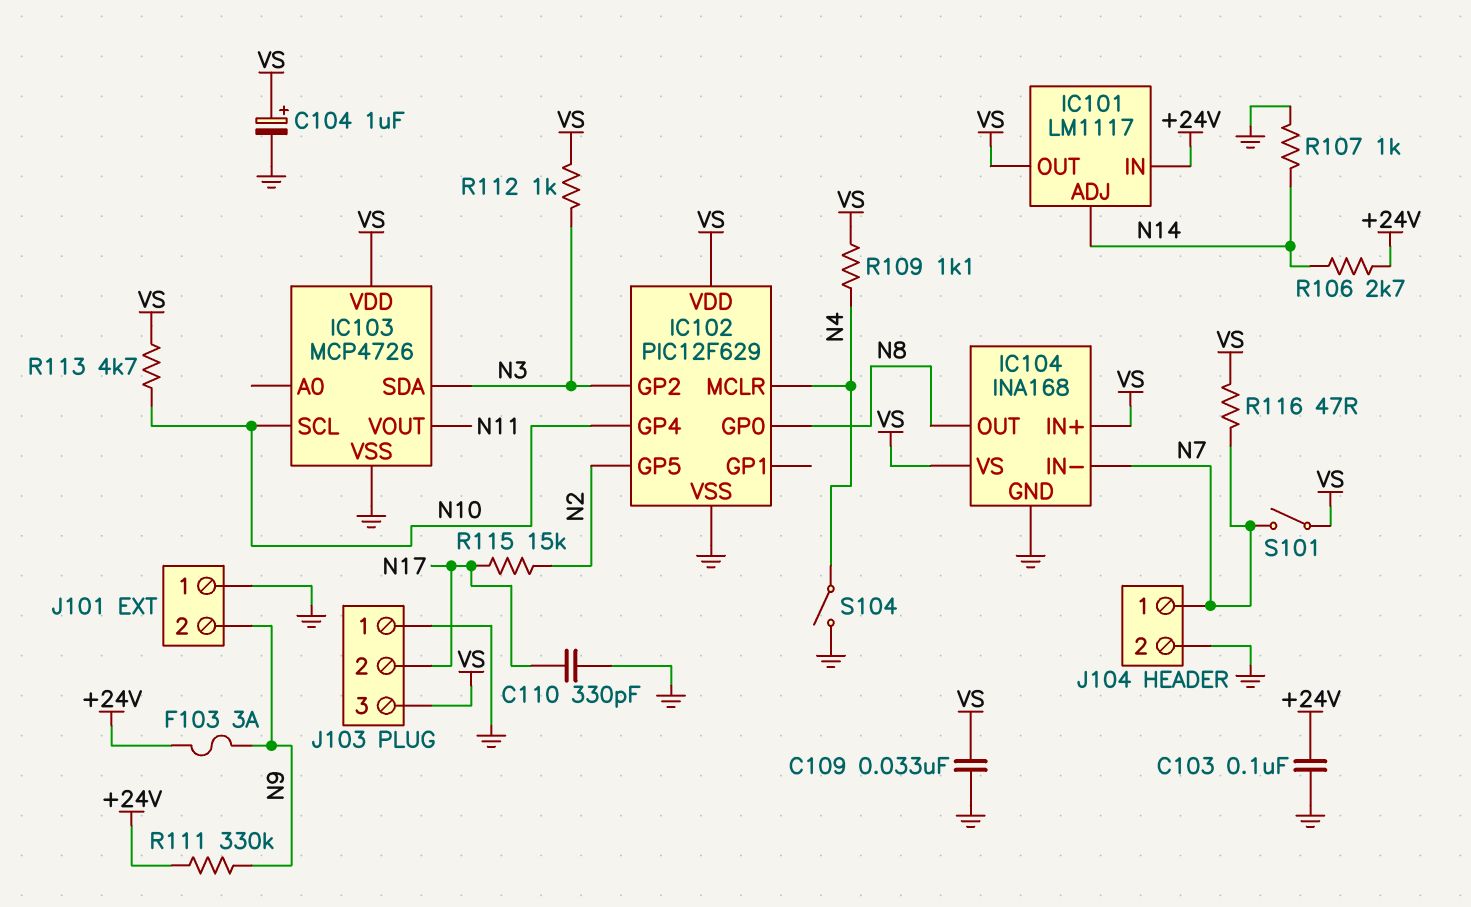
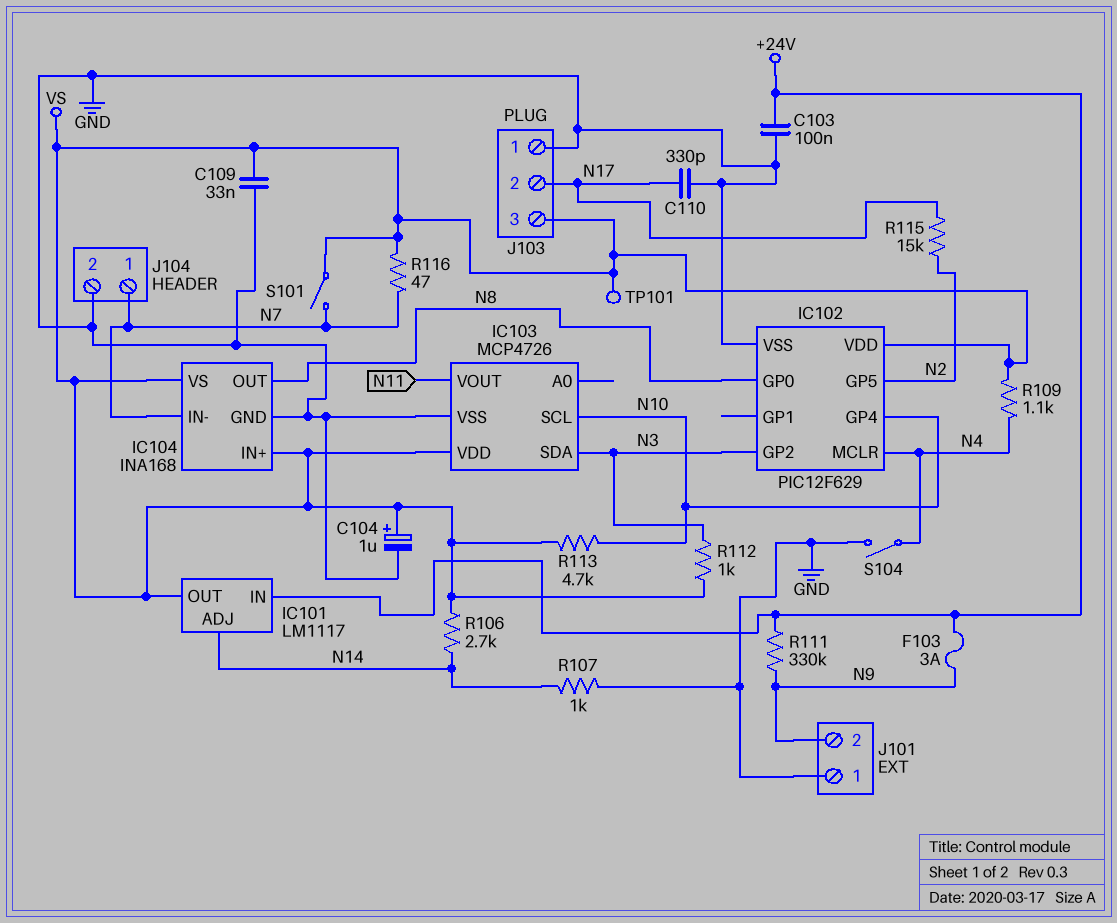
R106: 2.7k (+24V, N14) -> 2.7k (N14, VS)
TP101: none -> test point (VS)

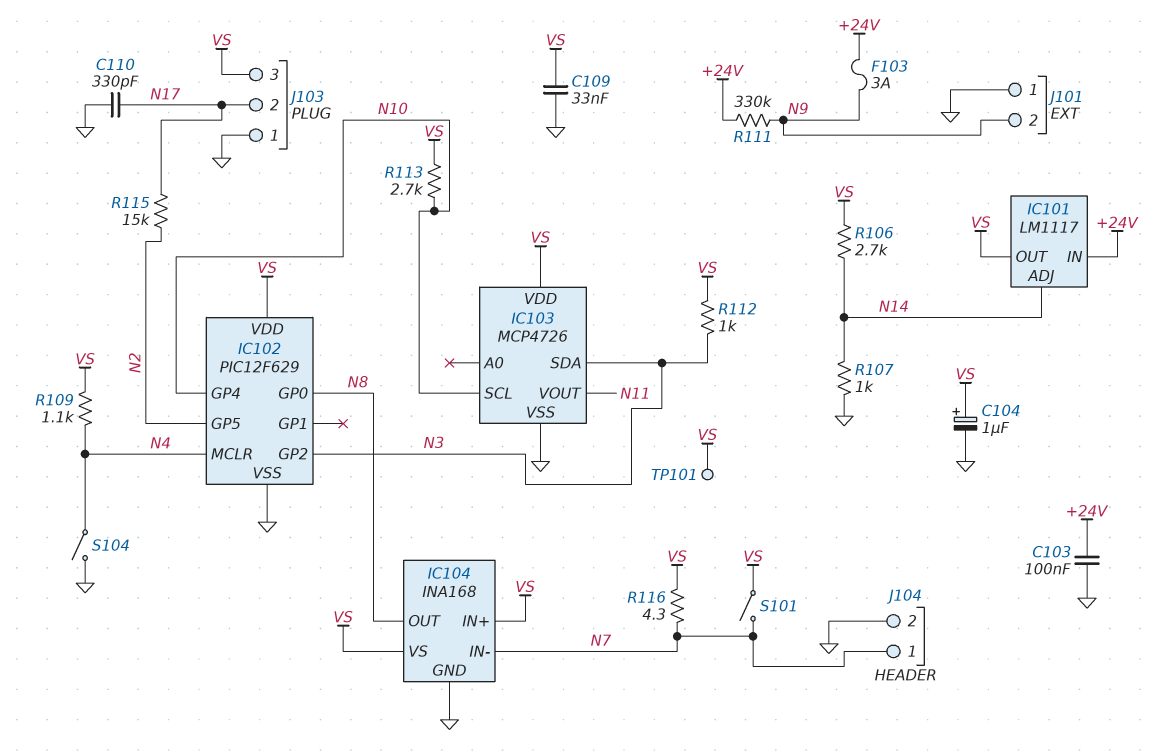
R113: 4.7k (N10, VS) -> 2.7k (N10, VS)
R116: 47 (N7, VS) -> 4.3 (N7, VS)

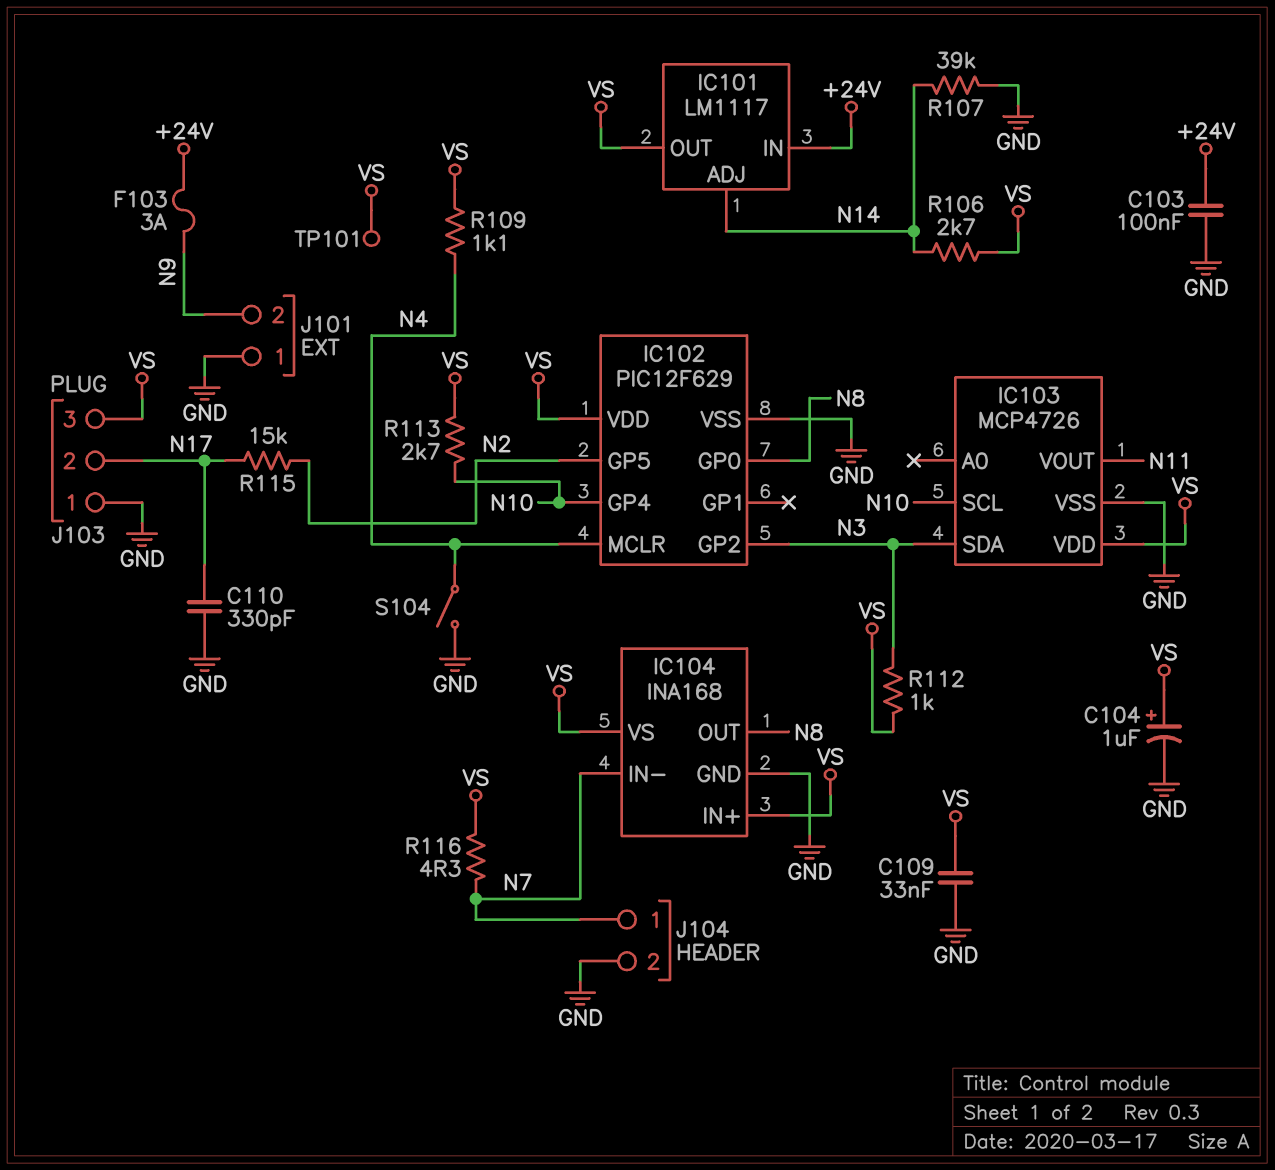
R107: 1k (GND, N14) -> 39k (GND, N14)
R111: 330k (+24V, N9) -> none
S101: switch (N7, VS) -> none

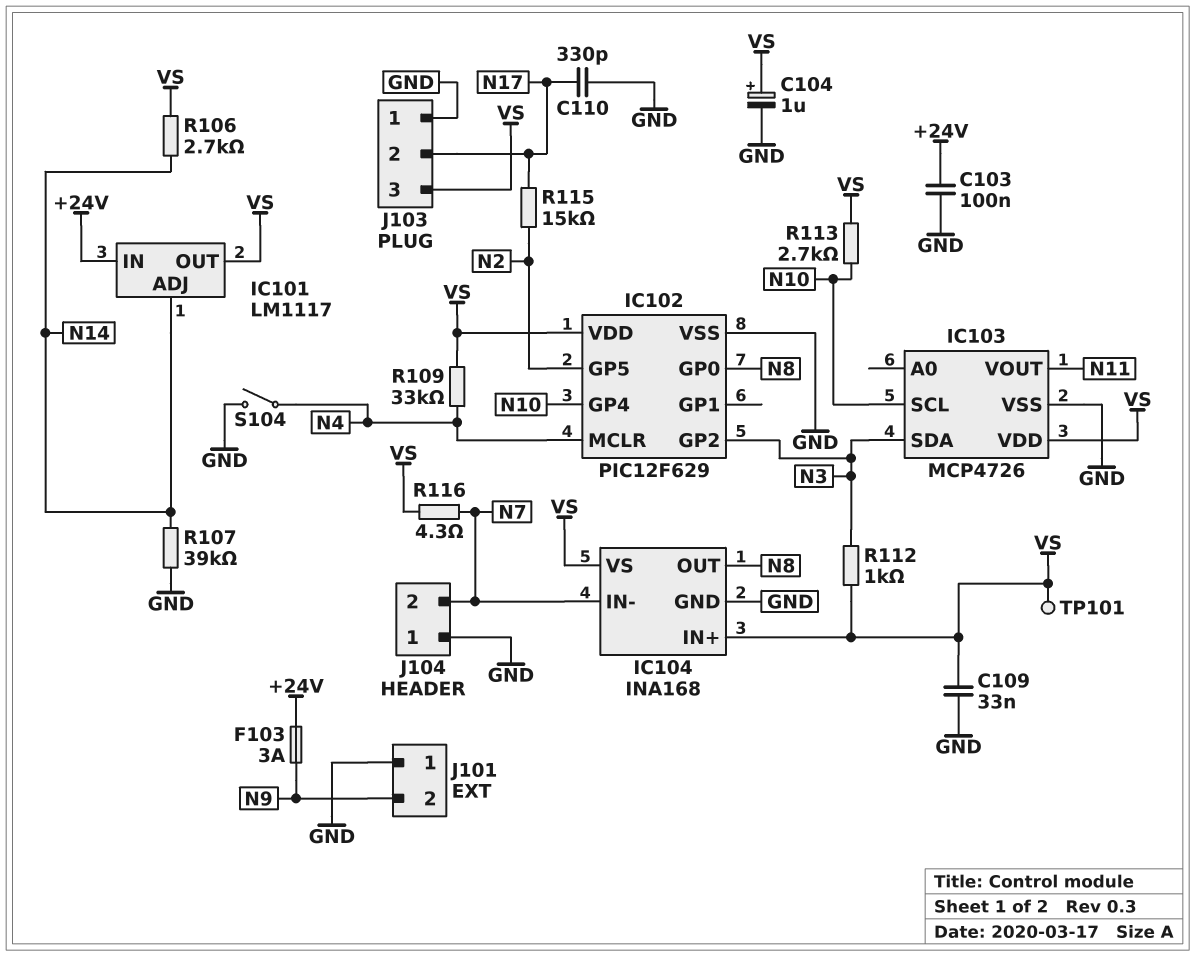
J104 pin 1: N7 -> GND
J104 pin 2: GND -> N7
R109: 1.1k (N4, VS) -> 33k (N4, VS)

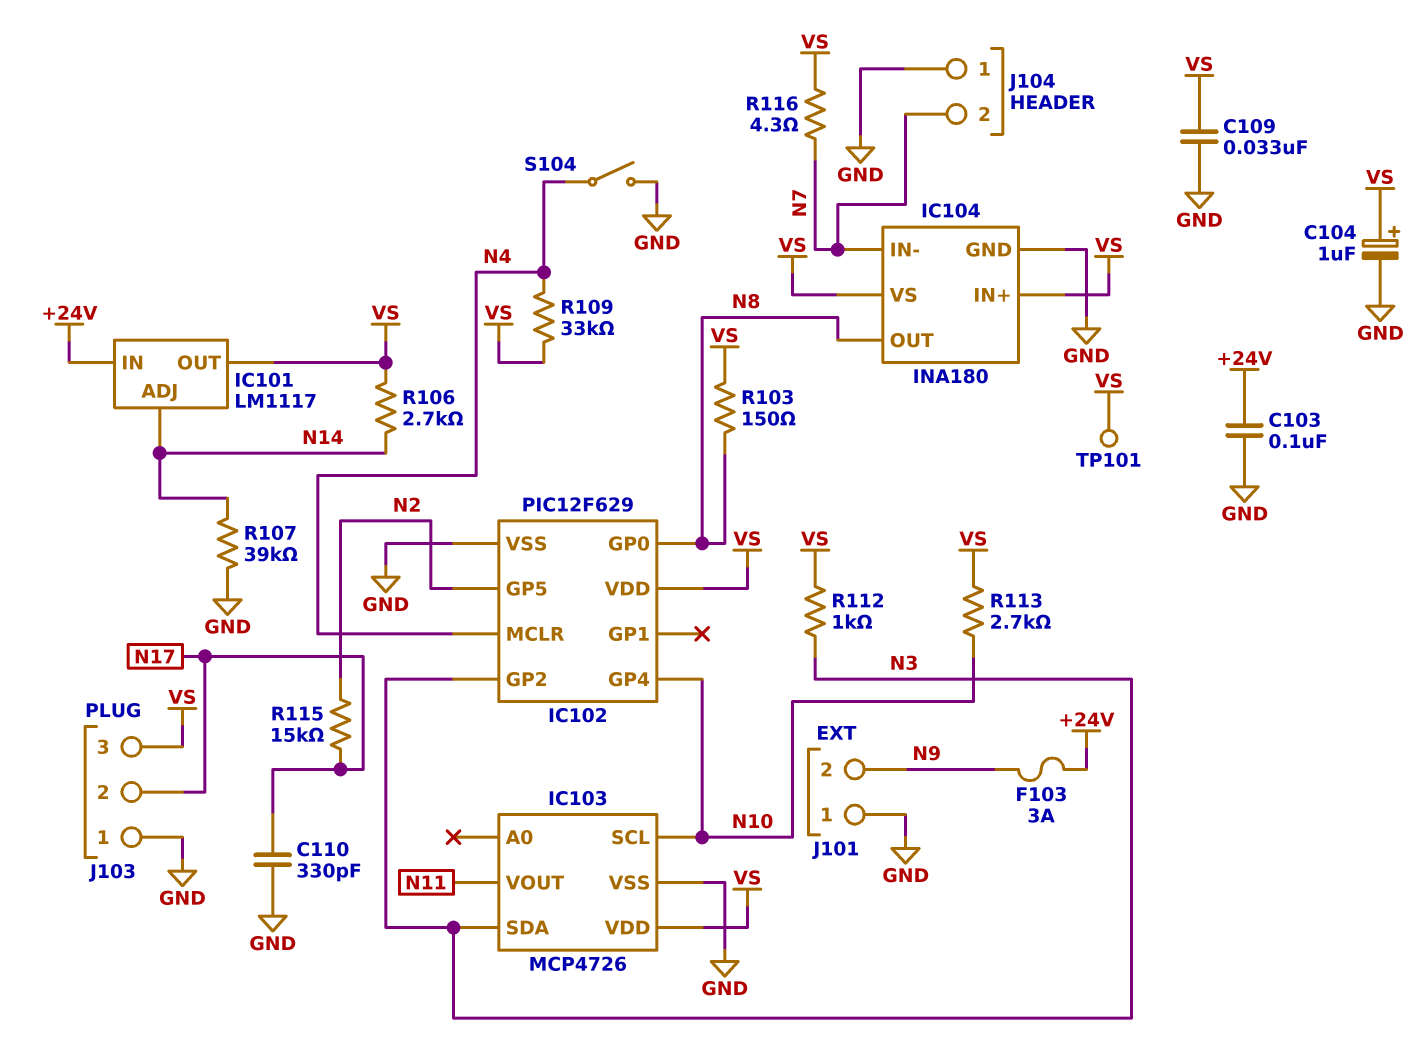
IC104: INA168 -> INA180
R103: none -> 150 (N8, VS)

